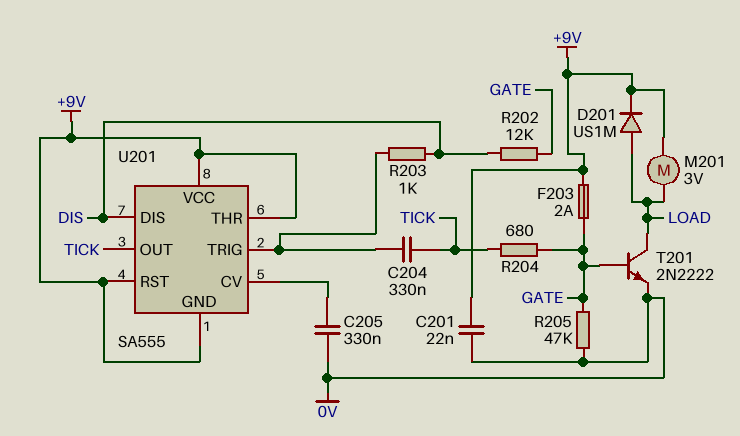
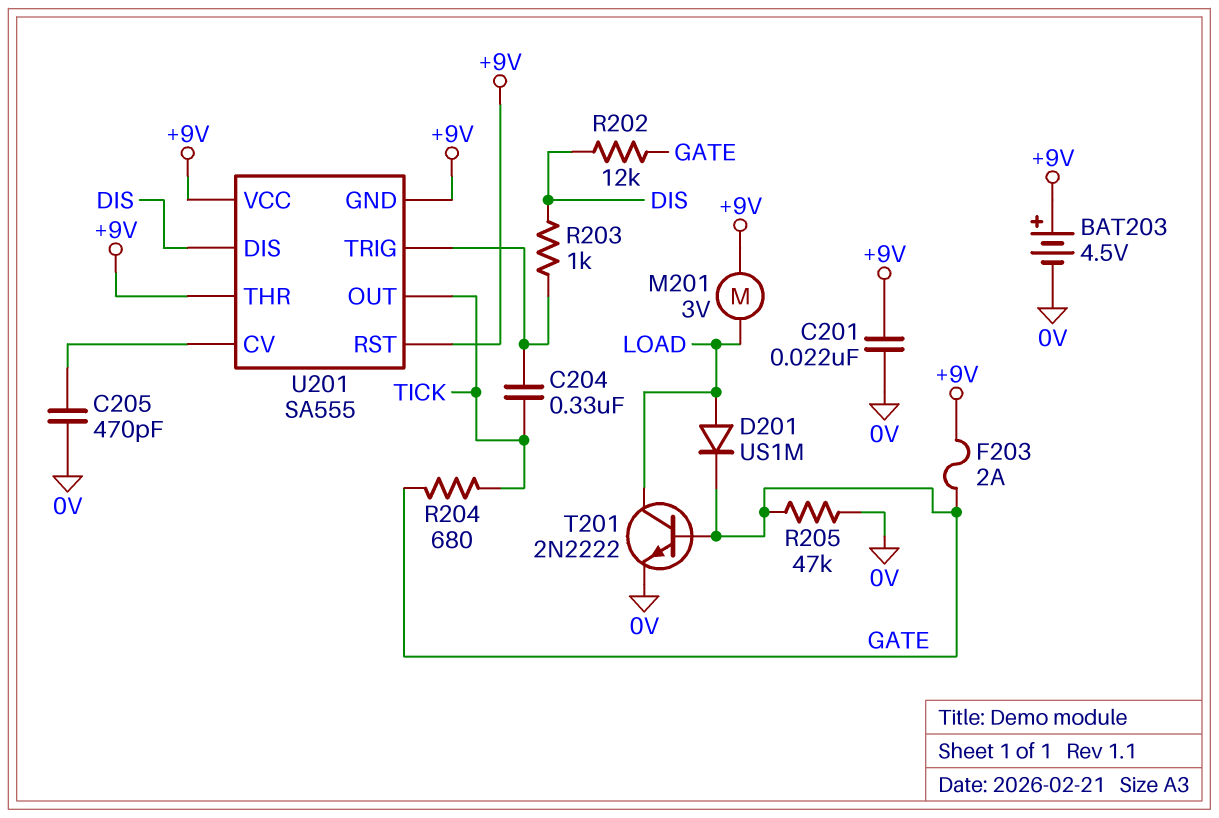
BAT203: none -> 4.5V (plus +9V, minus 0V)
C205: 330nF (0V, U201/CV) -> 470pF (0V, U201/CV)
D201: diode US1M (A LOAD, K +9V) -> diode US1M (A LOAD, K GATE)

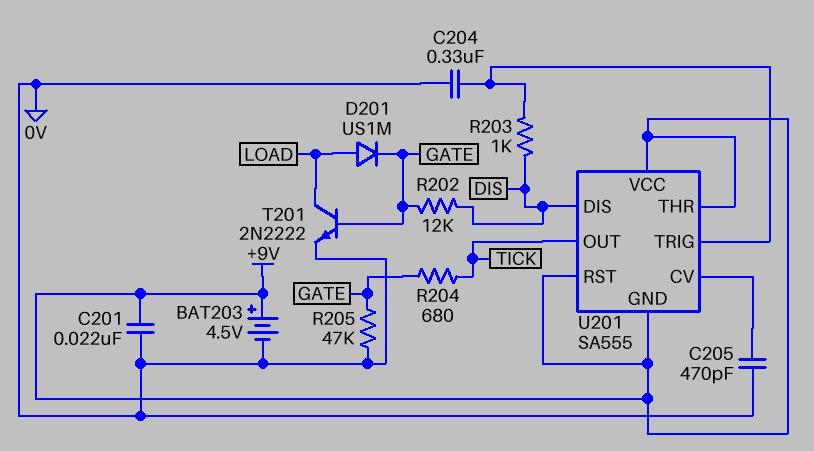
C204: 330nF (TICK, U201/TRIG) -> 330nF (0V, U201/TRIG)
F203: 2A (+9V, GATE) -> none
M201: motor 3V (+9V, LOAD) -> none

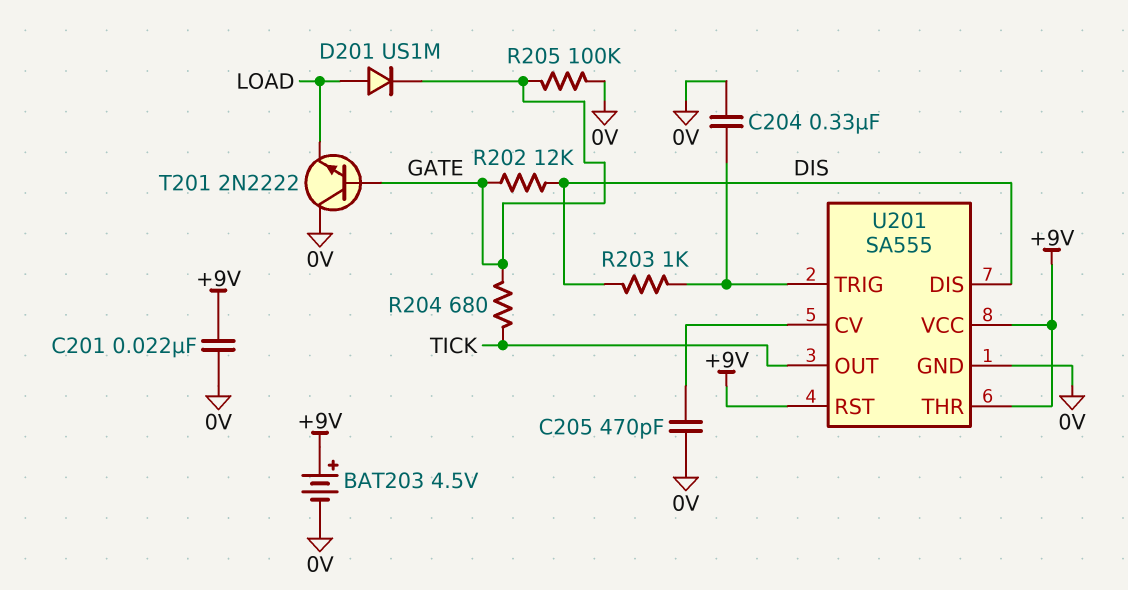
R205: 47k (0V, GATE) -> 100k (0V, GATE)
T201: NPN 2N2222 (B GATE, C LOAD, E 0V) -> NPN 2N2222 (B GATE, C 0V, E LOAD)
U201 pin GND: +9V -> 0V

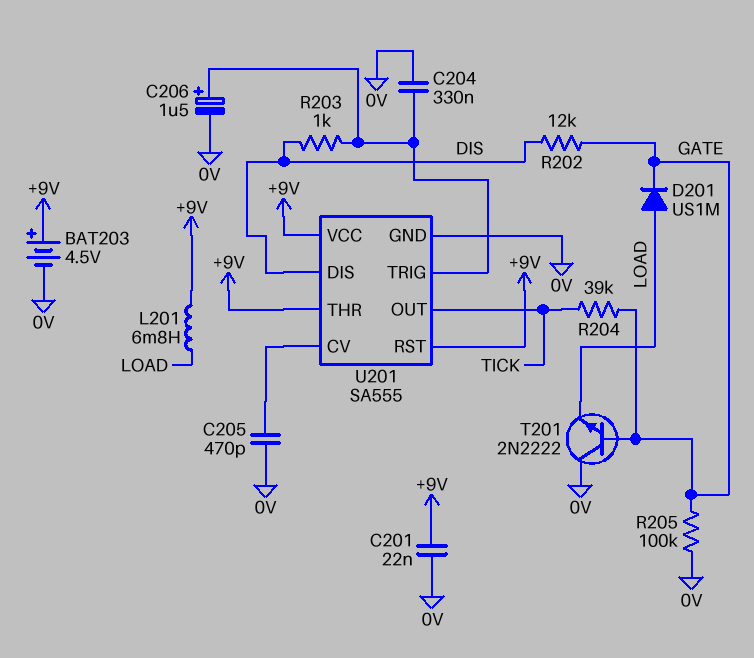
C206: none -> 1.5uF (plus U201/TRIG, minus 0V)
L201: none -> 6.8mH (+9V, LOAD)
R204: 680 (GATE, TICK) -> 39k (GATE, TICK)

